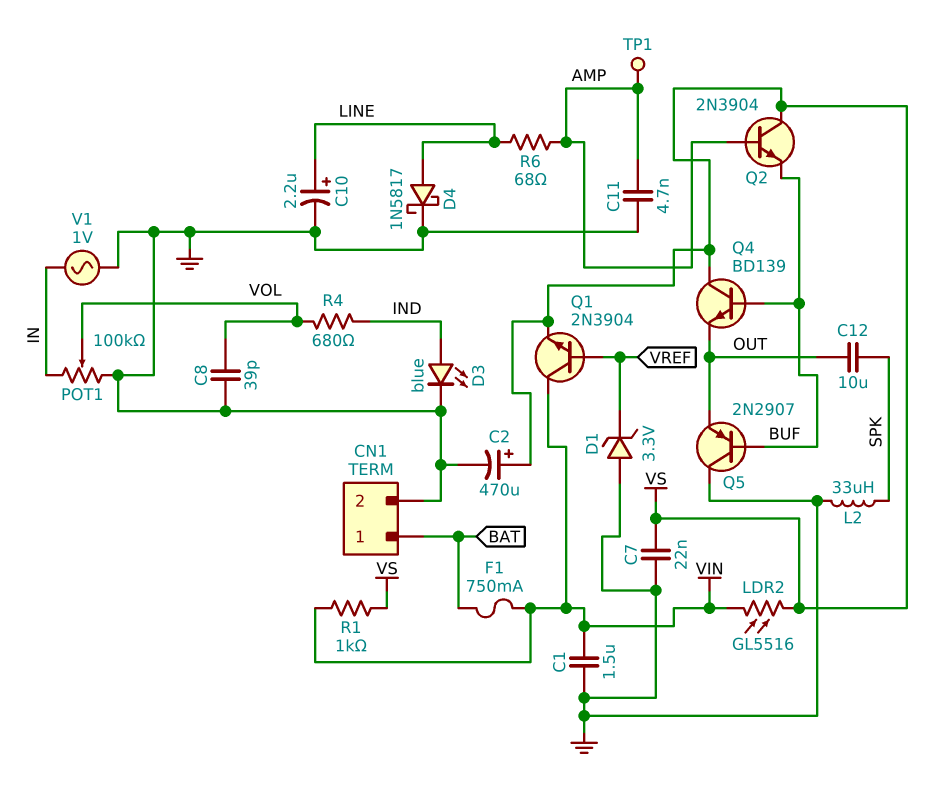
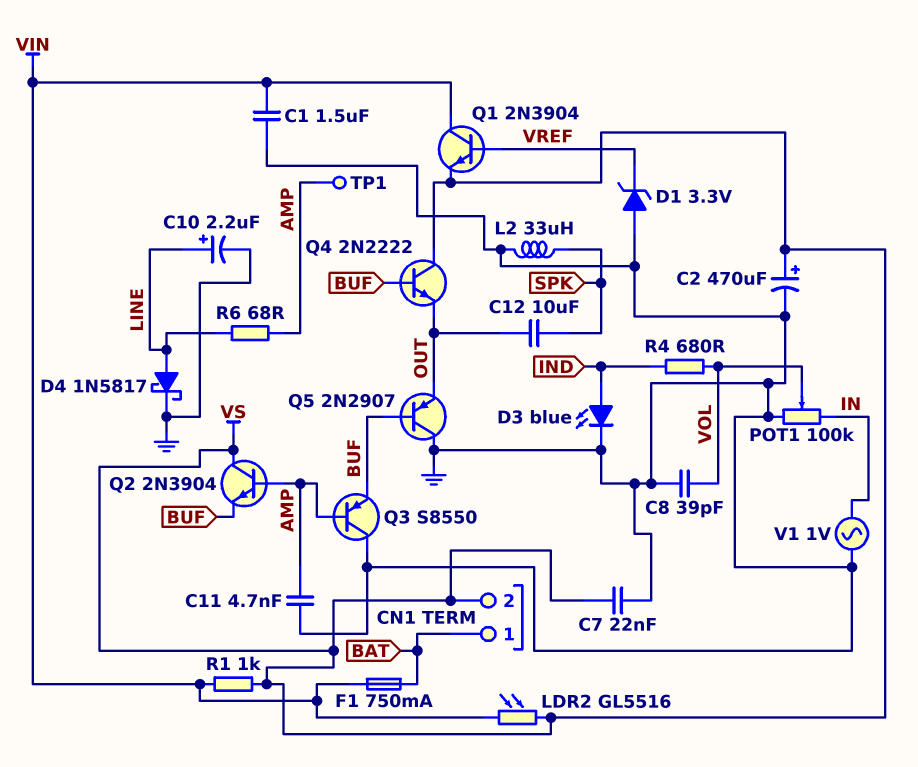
CN1 pin 2: GND -> VS
Q3: none -> PNP S8550 (B AMP, C GND, E BUF)
Q4: NPN BD139 (B BUF, C VS, E OUT) -> NPN 2N2222 (B BUF, C VS, E OUT)

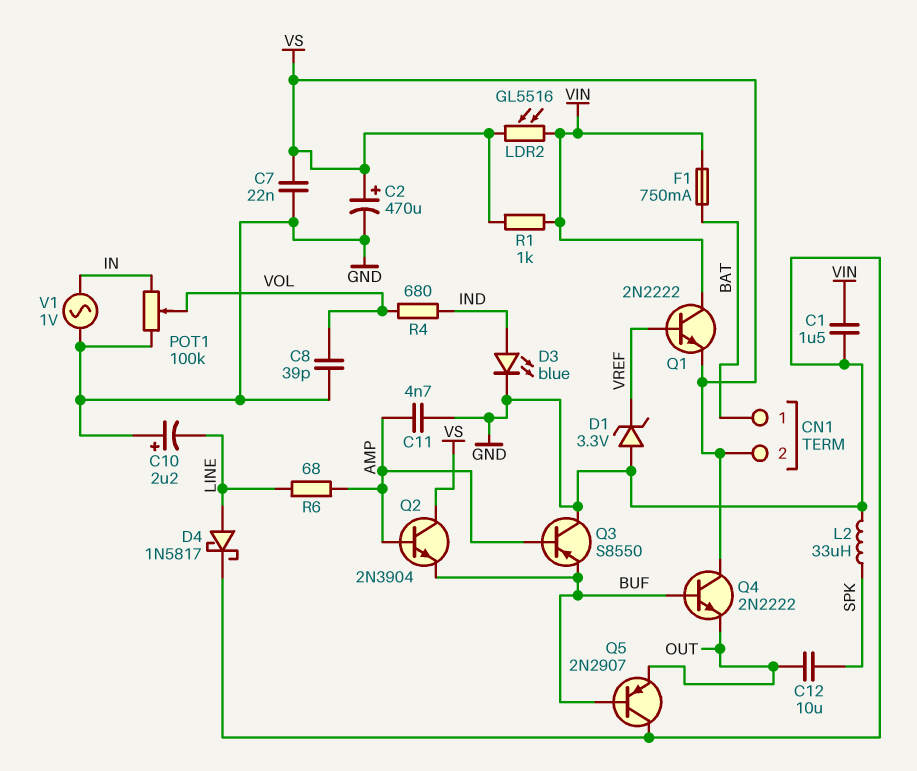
C10: 2.2uF (plus LINE, minus GND) -> 2.2uF (plus GND, minus LINE)
Q1: NPN 2N3904 (B VREF, C VIN, E VS) -> NPN 2N2222 (B VREF, C VIN, E VS)
TP1: test point (AMP) -> none

